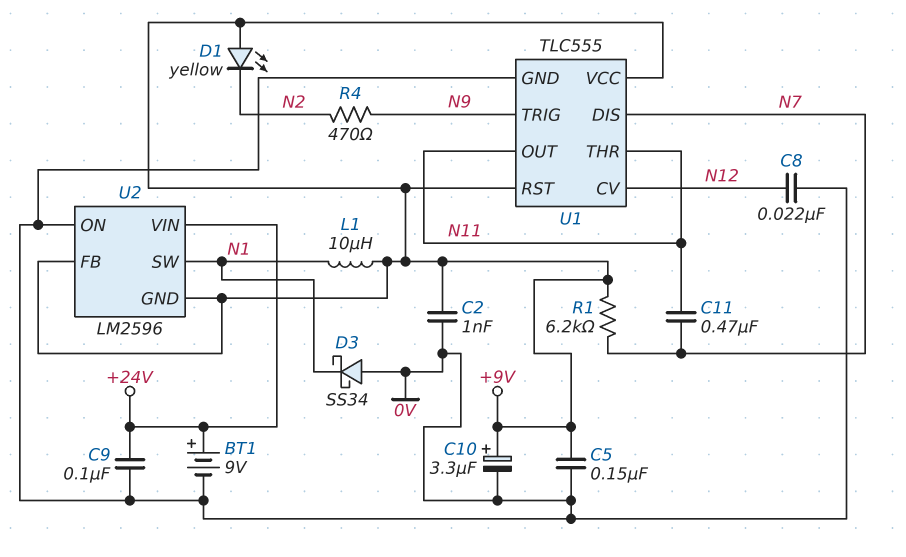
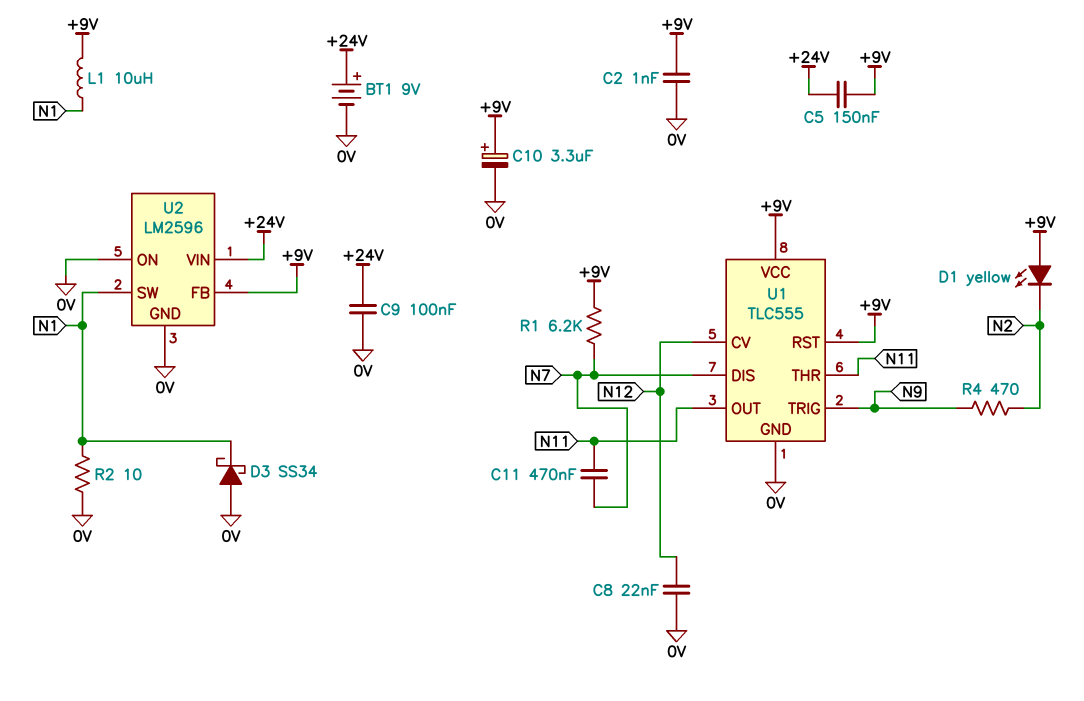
C5: 150nF (+9V, 0V) -> 150nF (+9V, +24V)
R2: none -> 10 (0V, N1)
U2 pin GND: +9V -> 0V

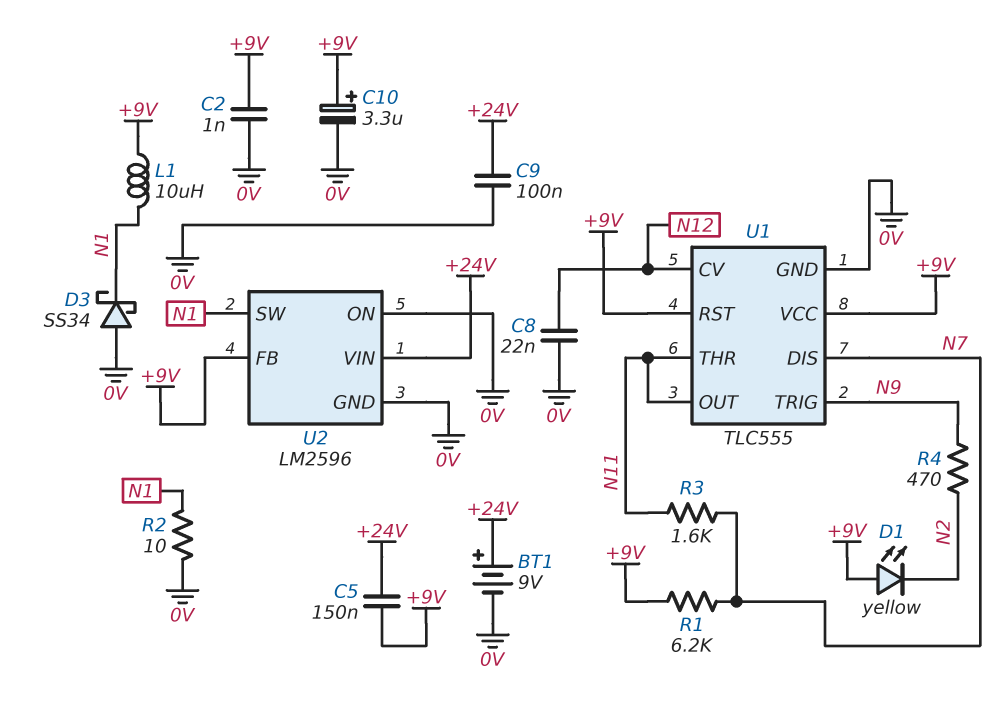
C11: 470nF (N7, N11) -> none
R3: none -> 1.6k (N7, N11)

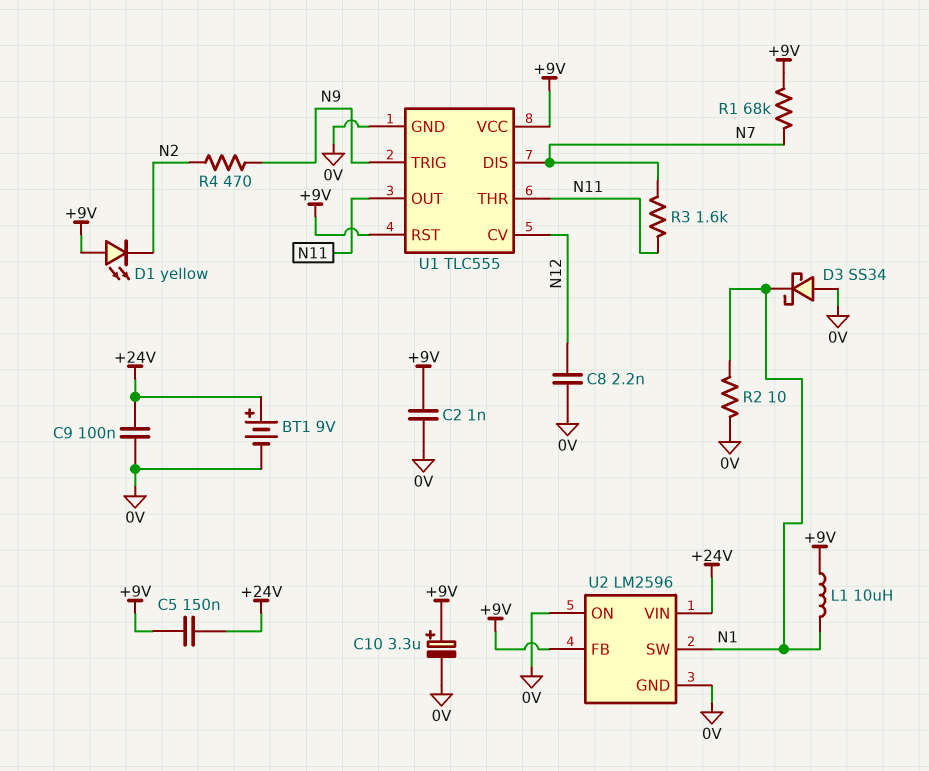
C8: 22nF (0V, N12) -> 2.2nF (0V, N12)
R1: 6.2k (+9V, N7) -> 68k (+9V, N7)

